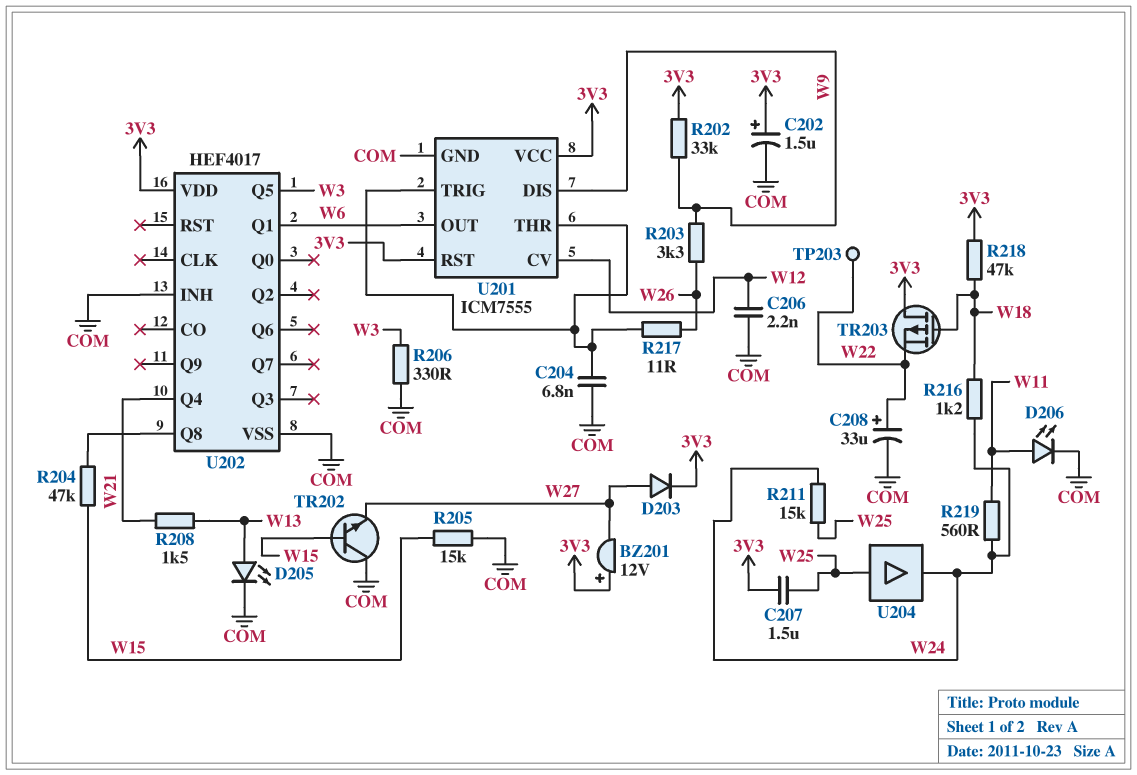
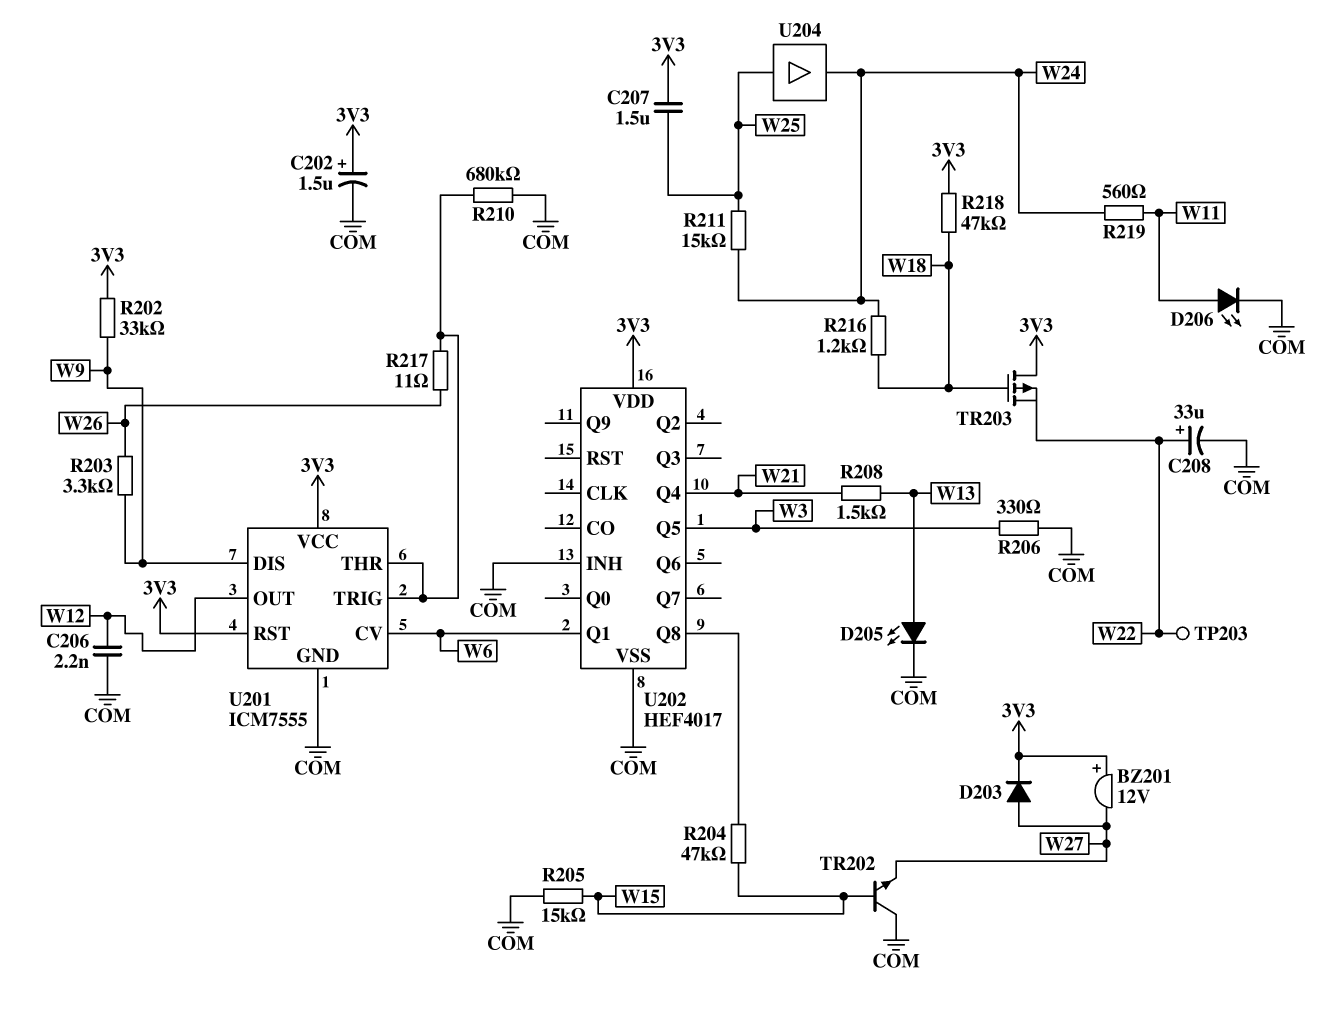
C204: 6.8nF (COM, U201/THR) -> none
R210: none -> 680k (COM, U201/THR)
U201 pin CV: W12 -> W6
U201 pin OUT: W6 -> W12

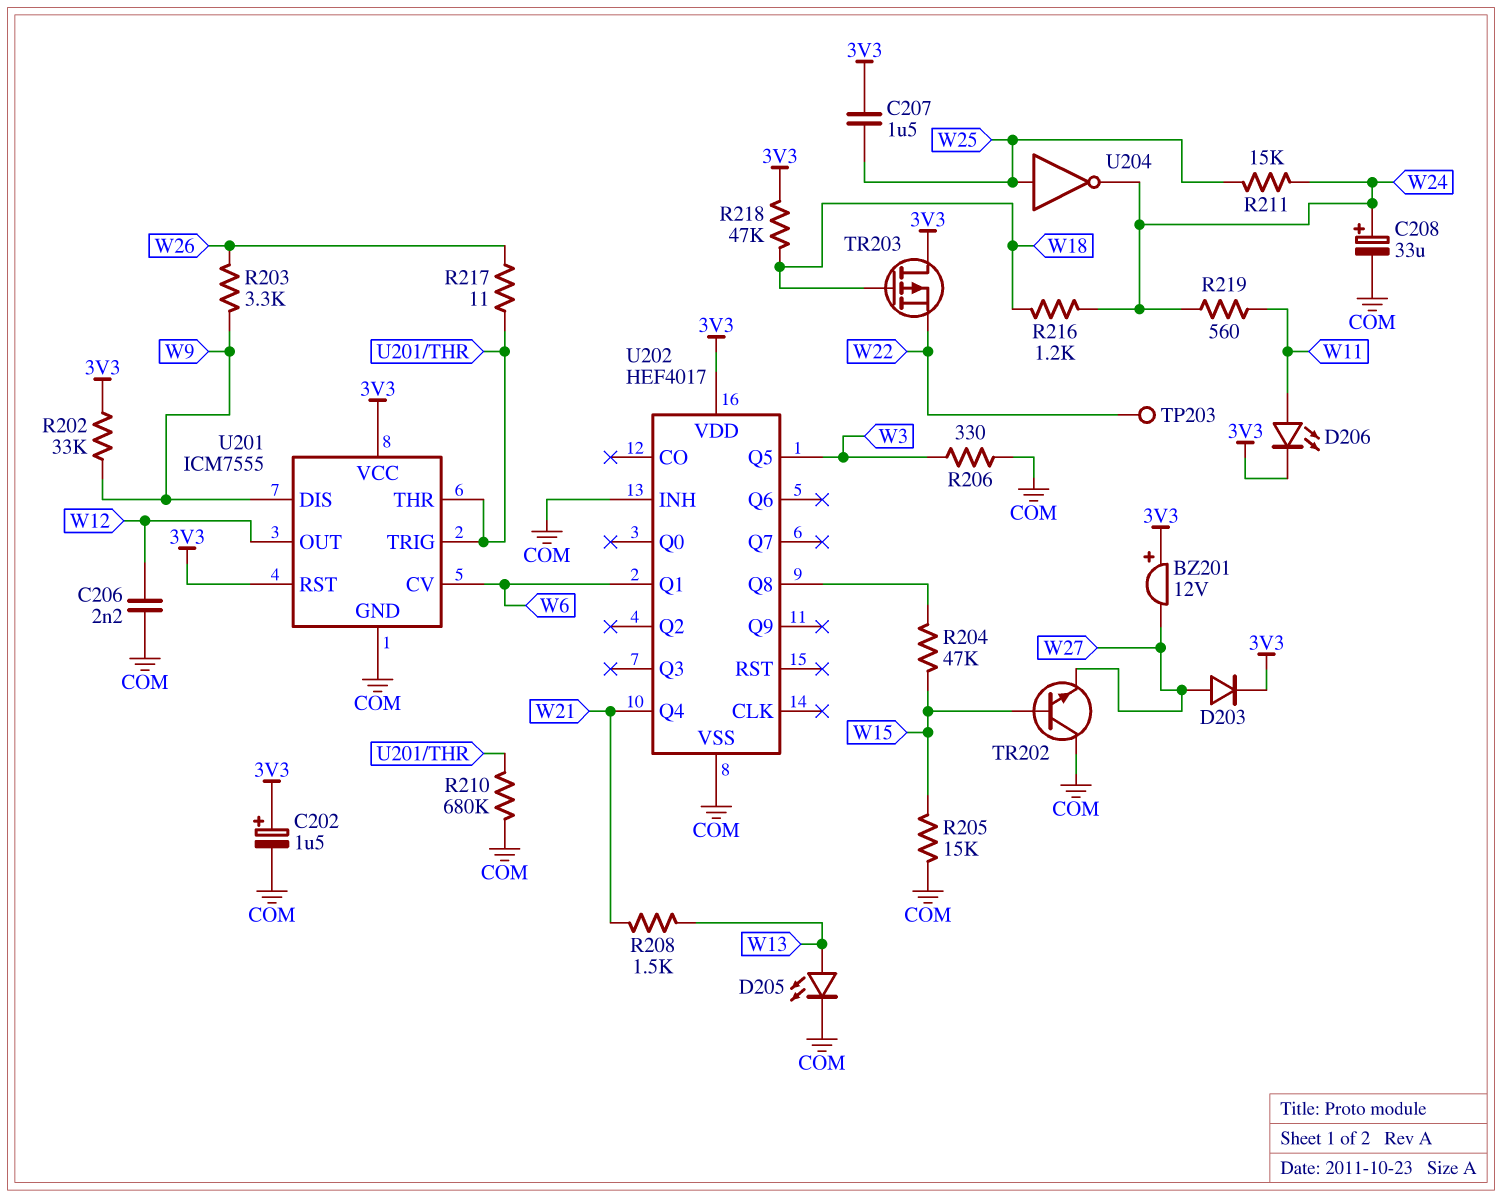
C208: 33uF (plus W22, minus COM) -> 33uF (plus W24, minus COM)
D206: LED (A W11, K COM) -> LED (A W11, K 3V3)
U204: buffer (in W25, out W24) -> NOT (in W25, out W24)

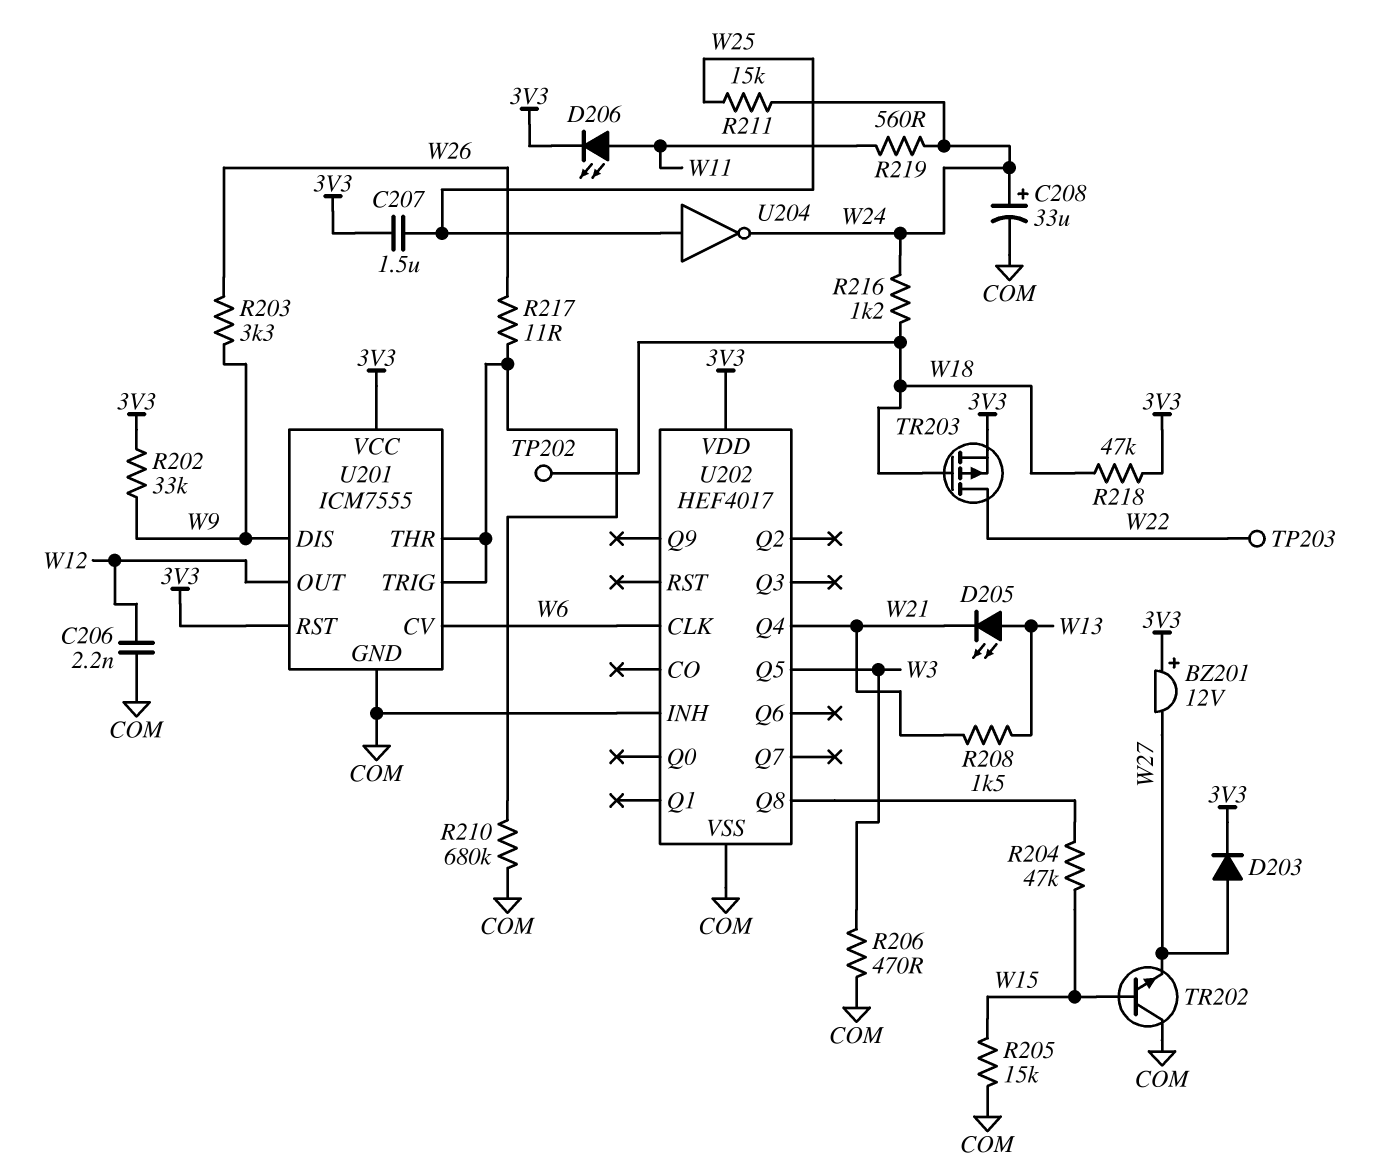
C202: 1.5uF (plus 3V3, minus COM) -> none
D205: LED (A W13, K COM) -> LED (A W13, K W21)
R206: 330 (COM, W3) -> 470 (COM, W3)
TP202: none -> test point (W18)
TR203: PMOS (G W18, D 3V3, S W22) -> PMOS (G W18, D W22, S 3V3)
U202 pin CLK: none -> W6
U202 pin Q1: W6 -> none

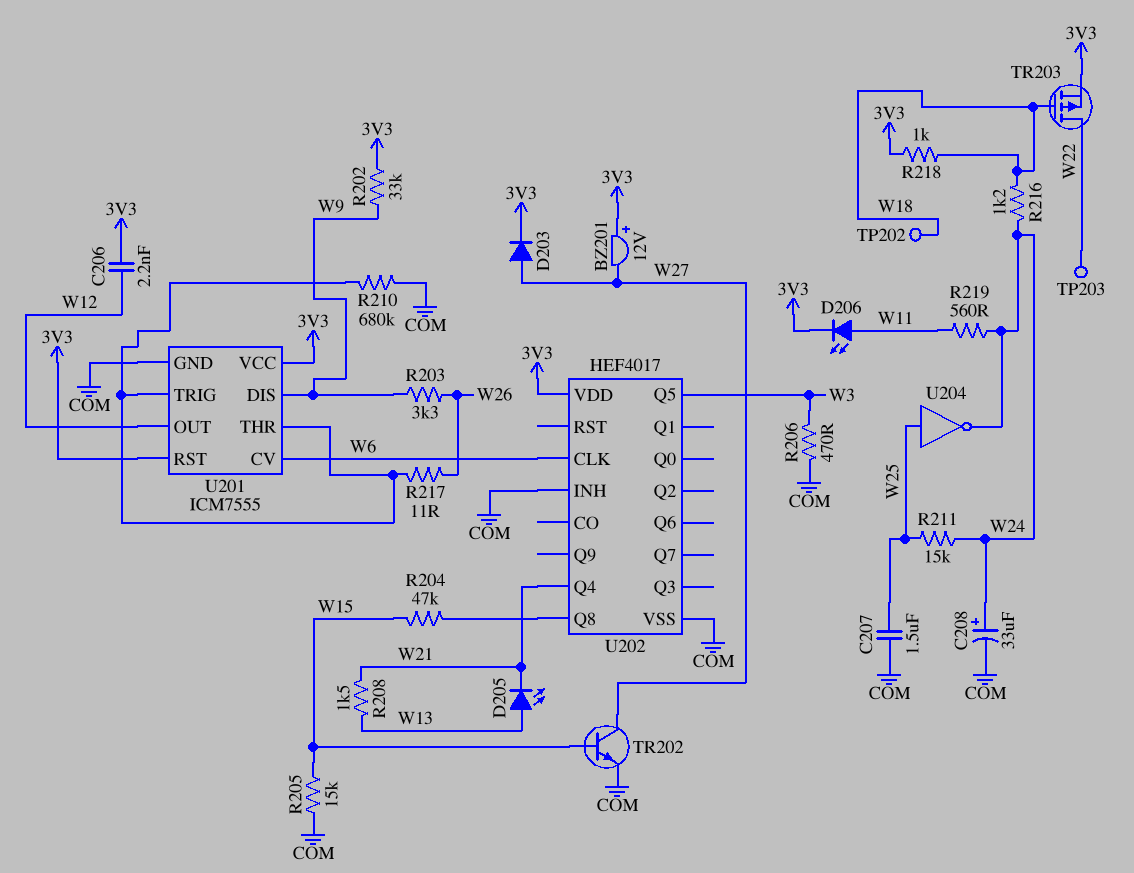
C206: 2.2nF (COM, W12) -> 2.2nF (3V3, W12)
C207: 1.5uF (3V3, W25) -> 1.5uF (COM, W25)
R218: 47k (3V3, W18) -> 1k (3V3, W18)
TR202: NPN (B W15, C COM, E W27) -> NPN (B W15, C W27, E COM)

